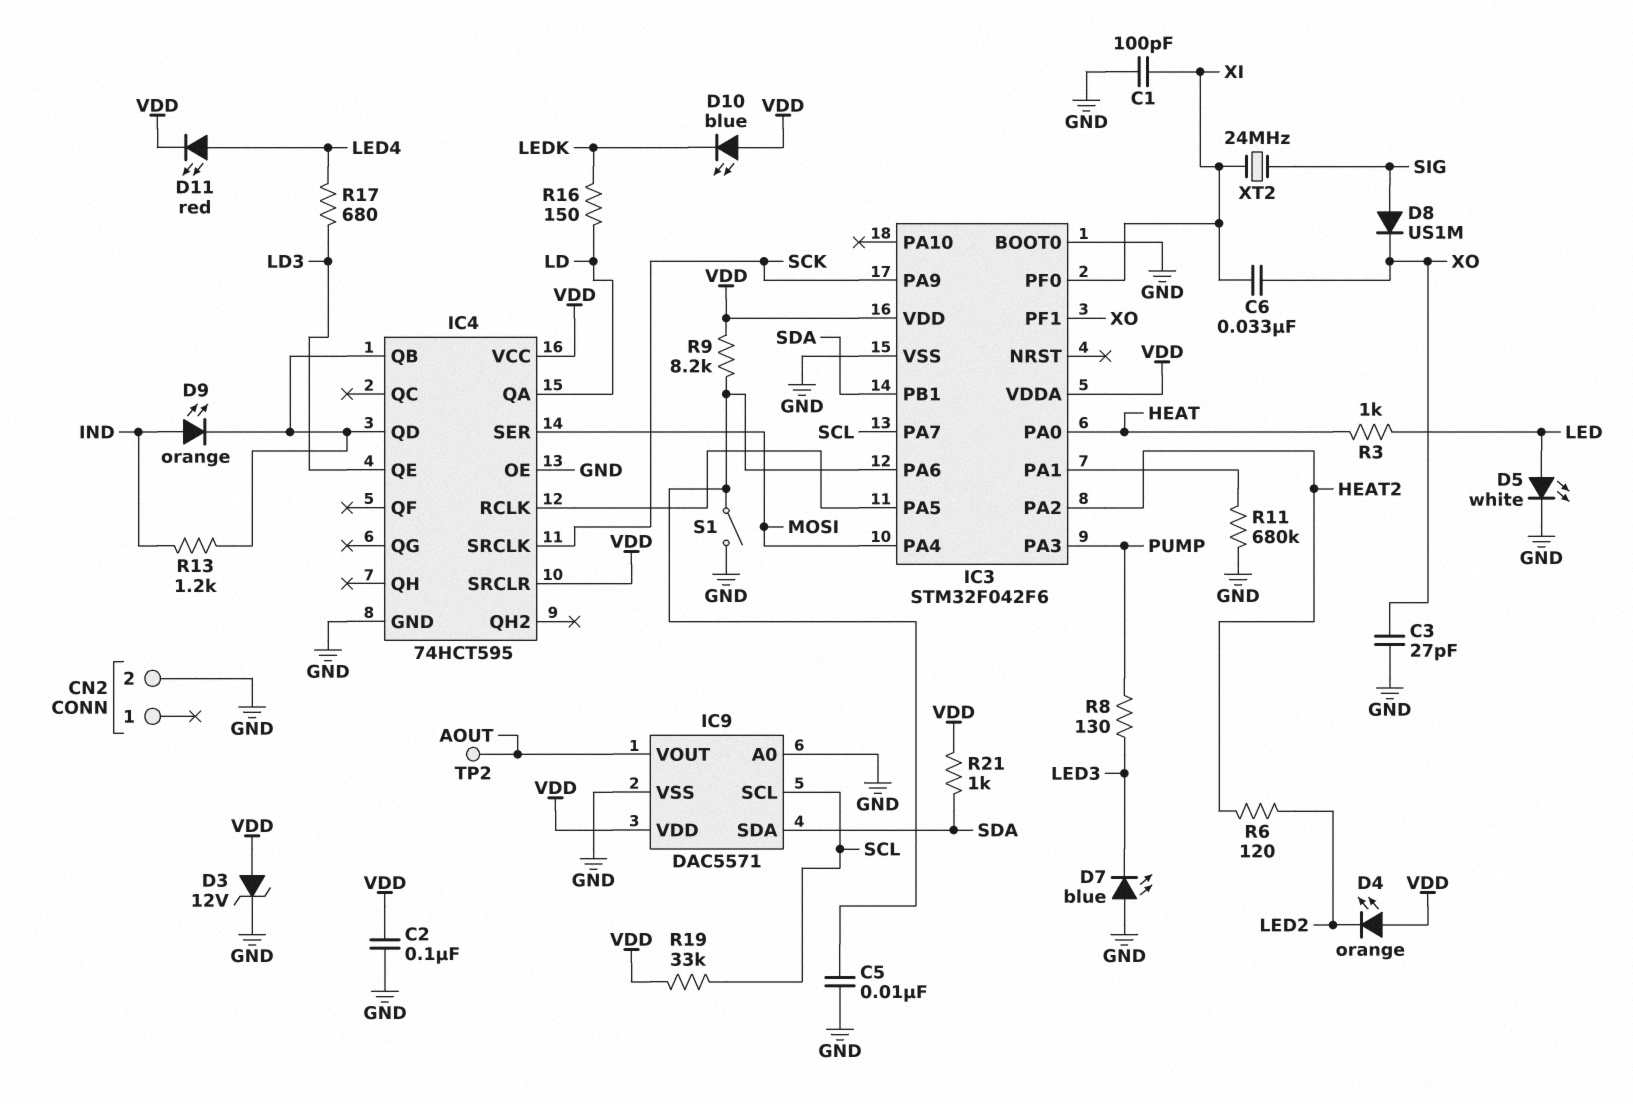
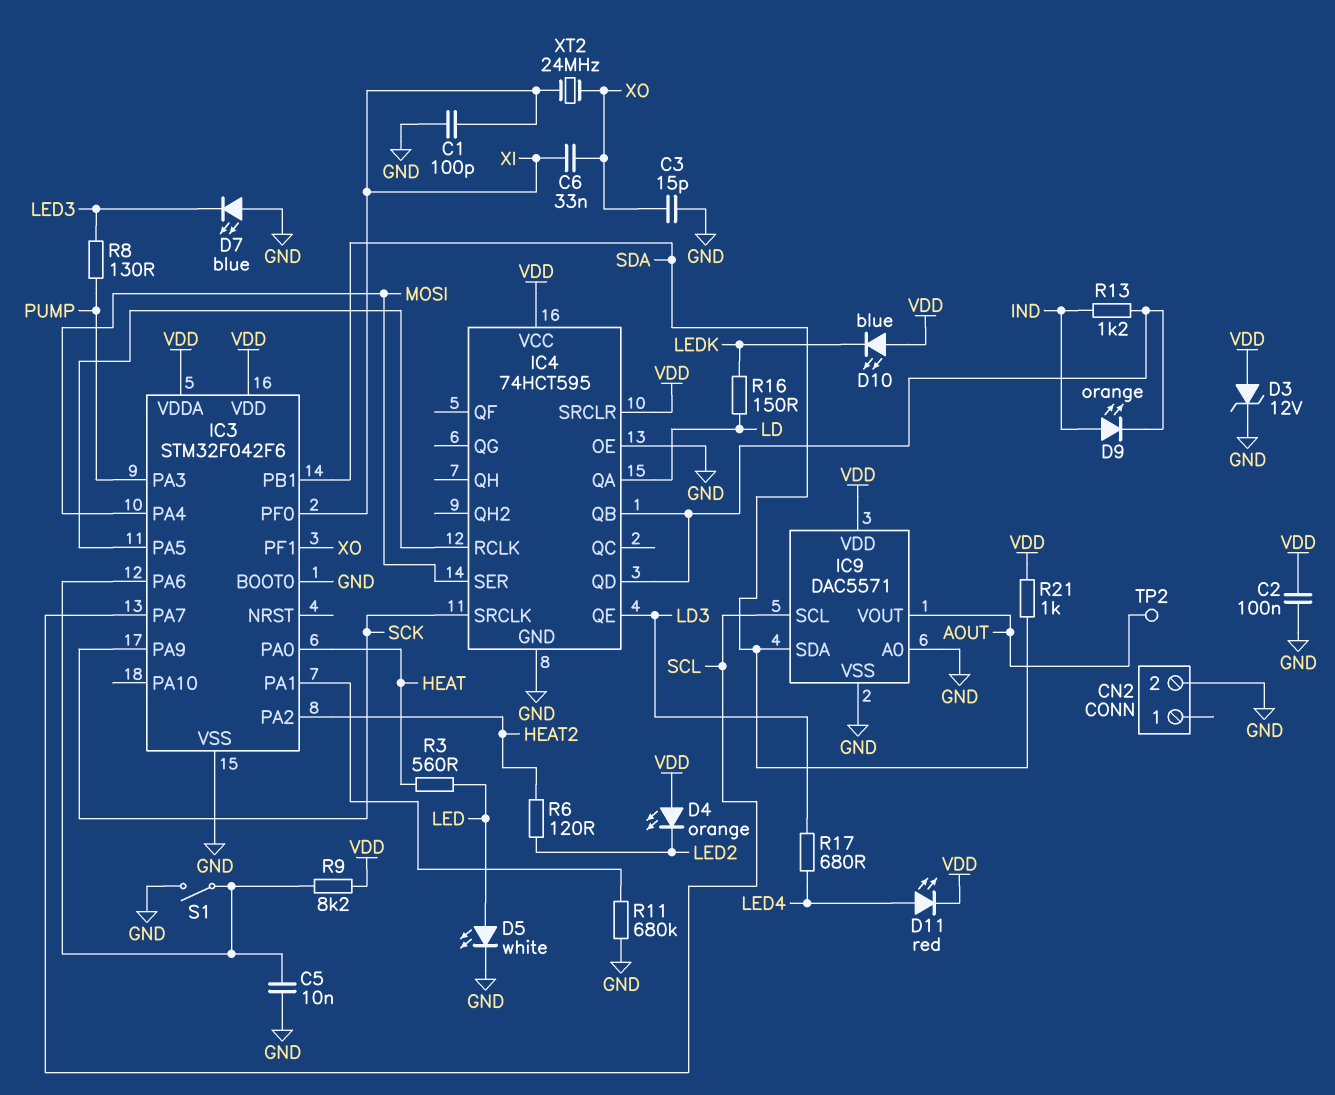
C3: 27pF (GND, XO) -> 15pF (GND, XO)
D8: diode US1M (A SIG, K XO) -> none
R3: 1k (HEAT, LED) -> 560 (HEAT, LED)
R19: 33k (SCL, VDD) -> none
XT2: 24MHz (SIG, XI) -> 24MHz (XI, XO)

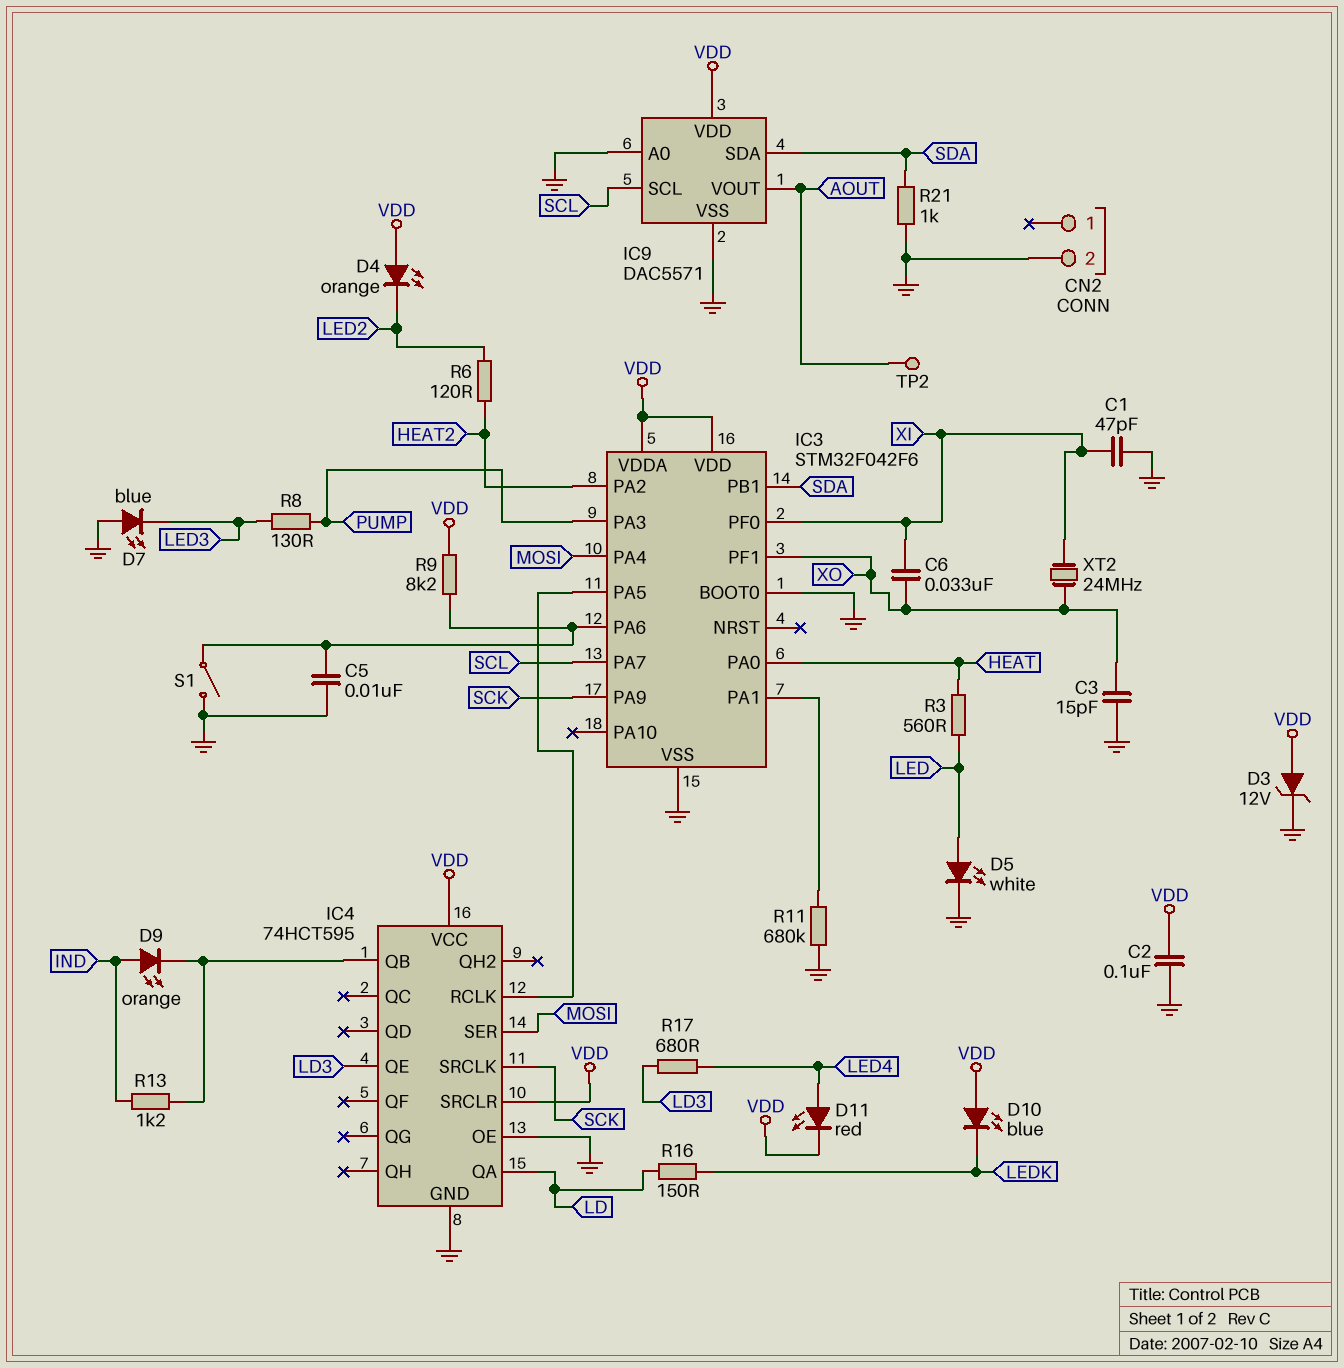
C1: 100pF (GND, XI) -> 47pF (GND, XI)
IC4 pin QD: IC4/QB -> none
R21: 1k (SDA, VDD) -> 1k (GND, SDA)

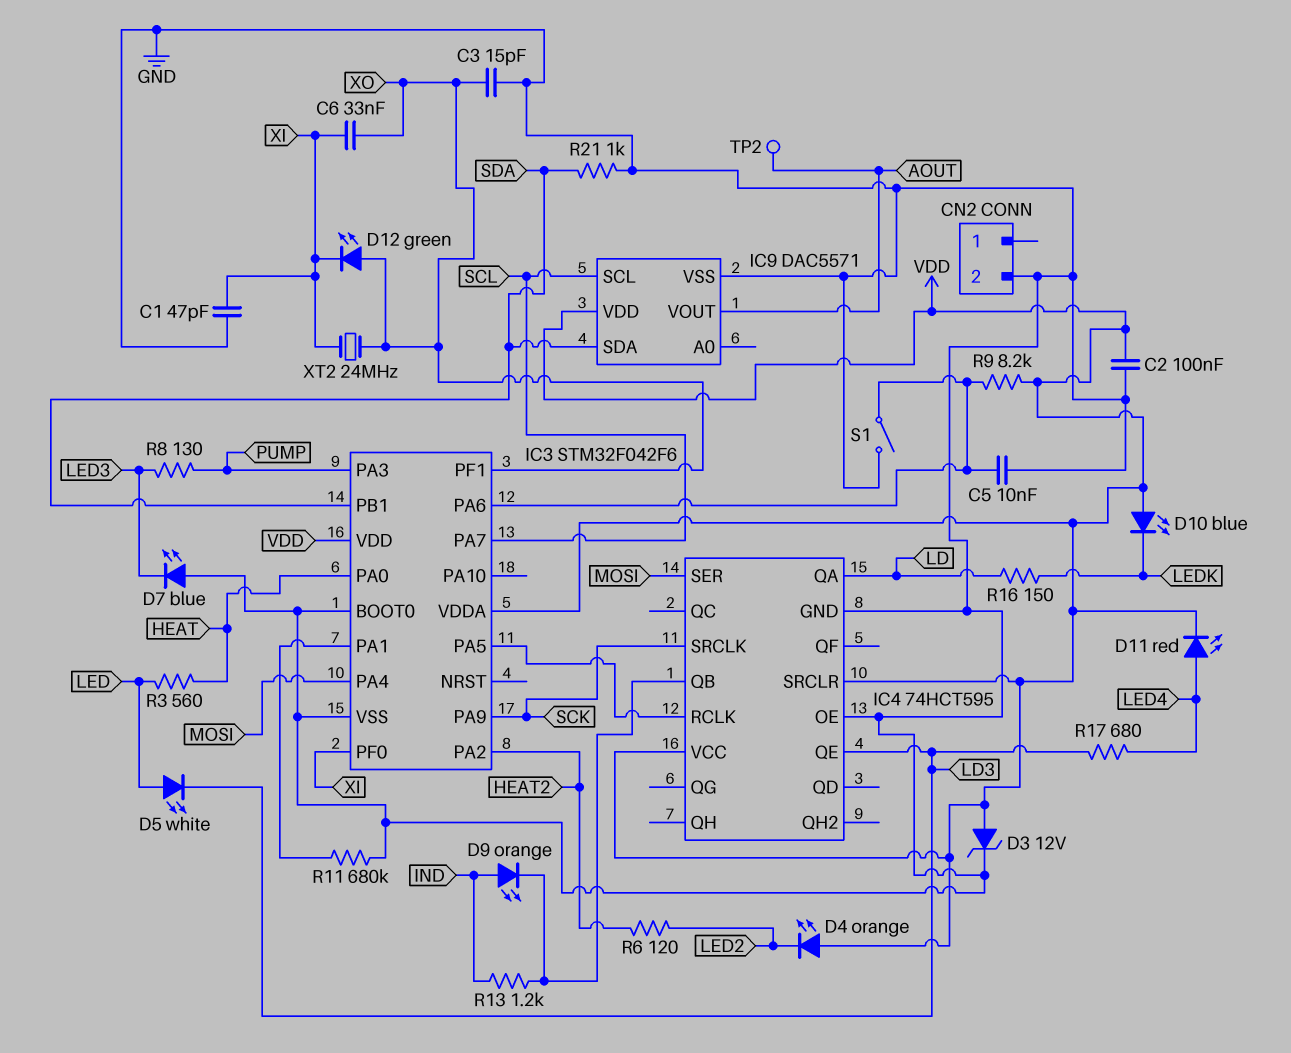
D5: LED white (A LED, K GND) -> LED white (A LED, K LD3)
D12: none -> LED green (A XO, K XI)
IC9 pin A0: GND -> none

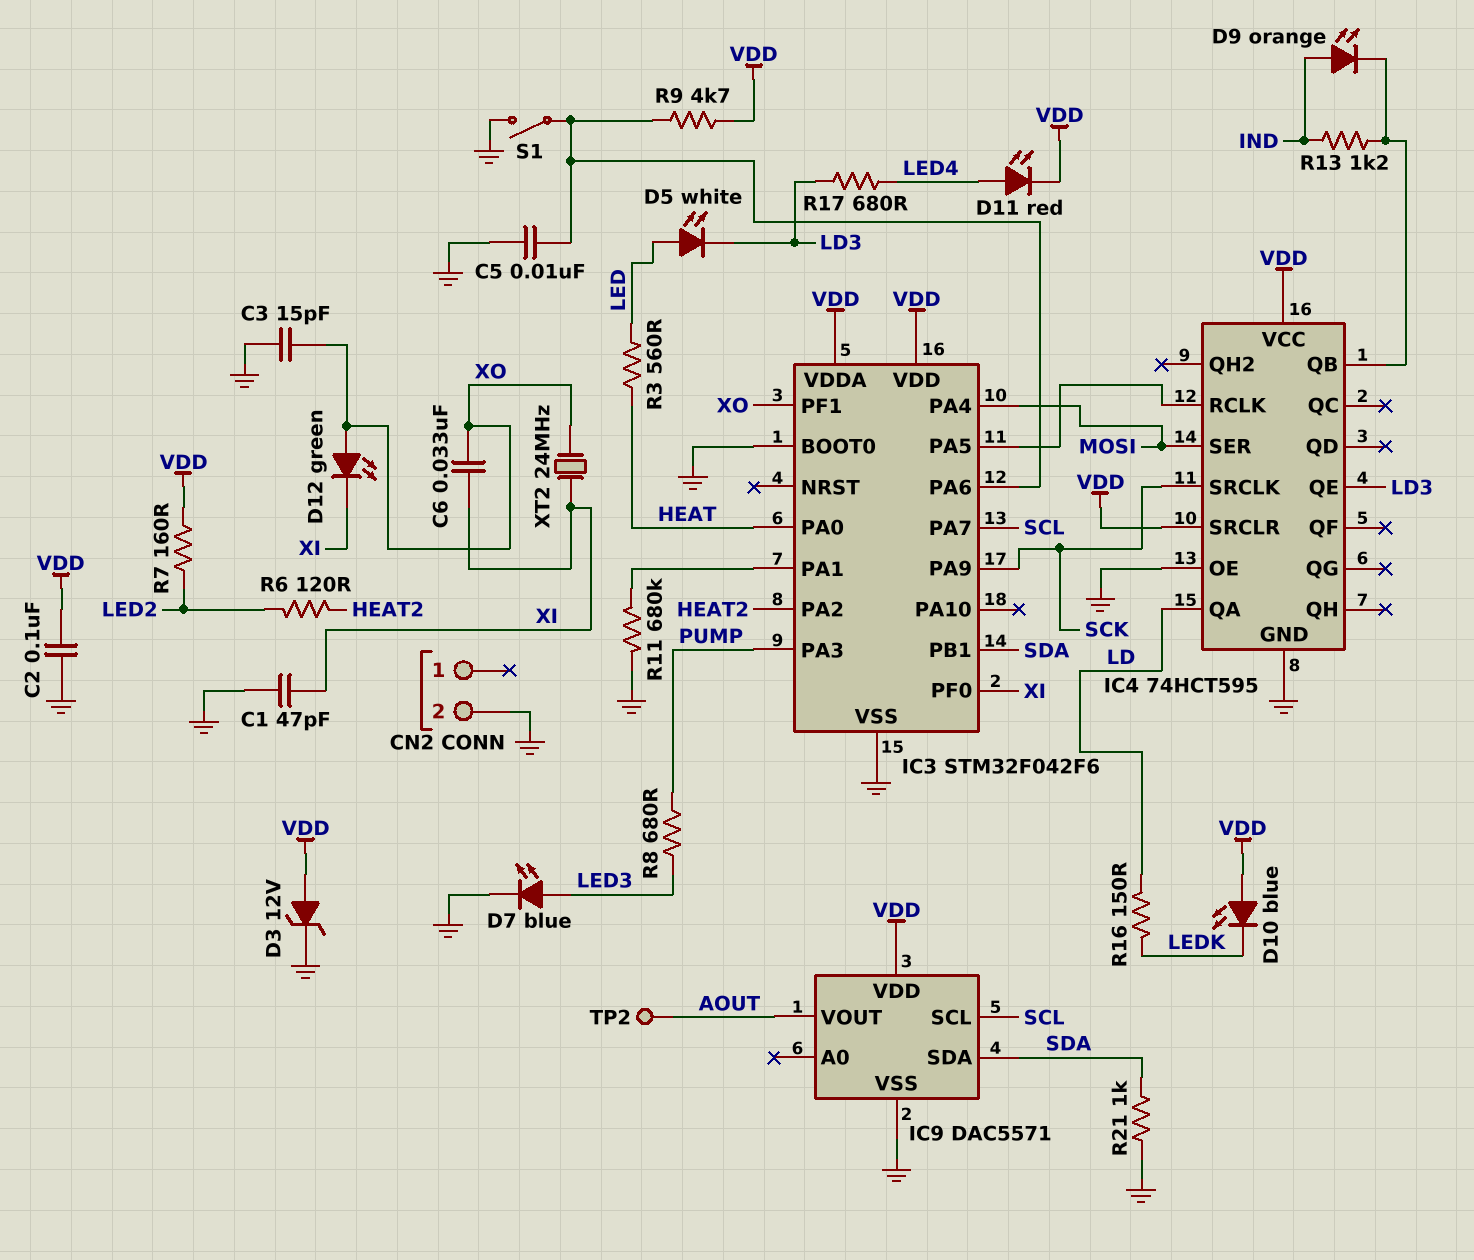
D4: LED orange (A VDD, K LED2) -> none
D7: LED blue (A GND, K LED3) -> LED blue (A LED3, K GND)
R7: none -> 160 (LED2, VDD)
R8: 130 (LED3, PUMP) -> 680 (LED3, PUMP)
R9: 8.2k (IC3/PA6, VDD) -> 4.7k (IC3/PA6, VDD)

